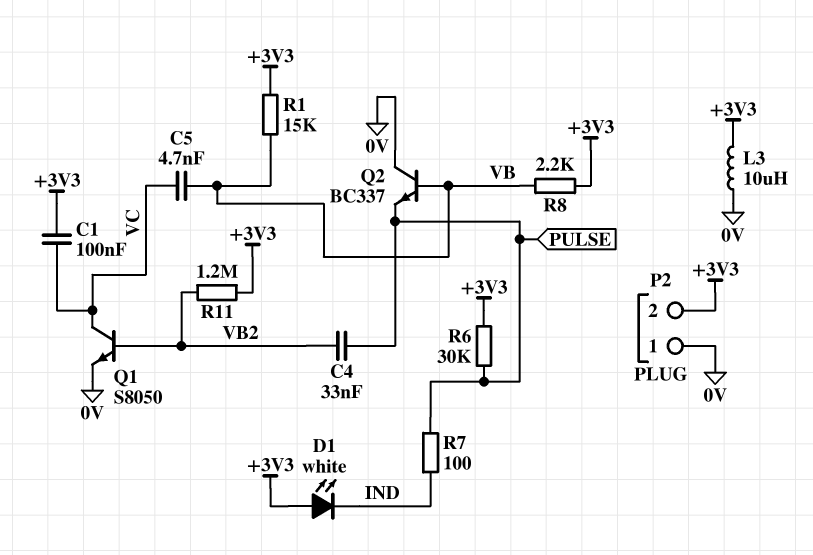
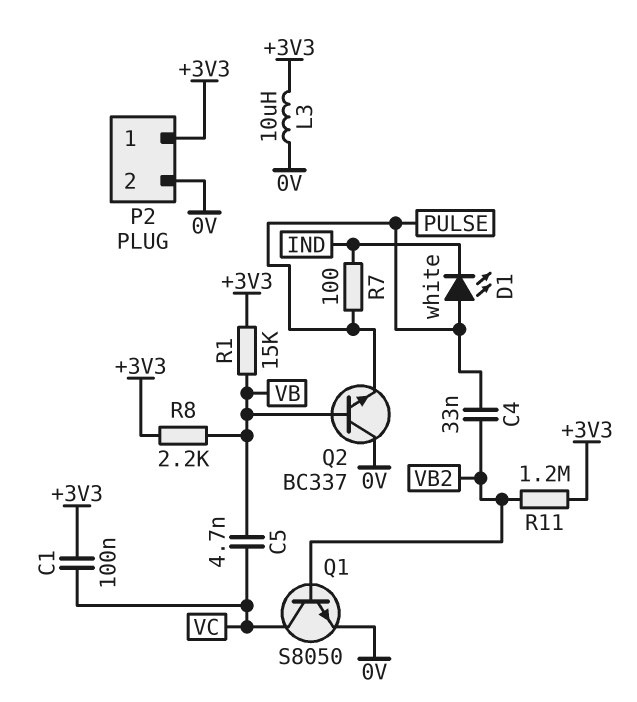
D1: LED white (A +3V3, K IND) -> LED white (A PULSE, K IND)
P2 pin 1: 0V -> +3V3
P2 pin 2: +3V3 -> 0V
R6: 30k (+3V3, PULSE) -> none

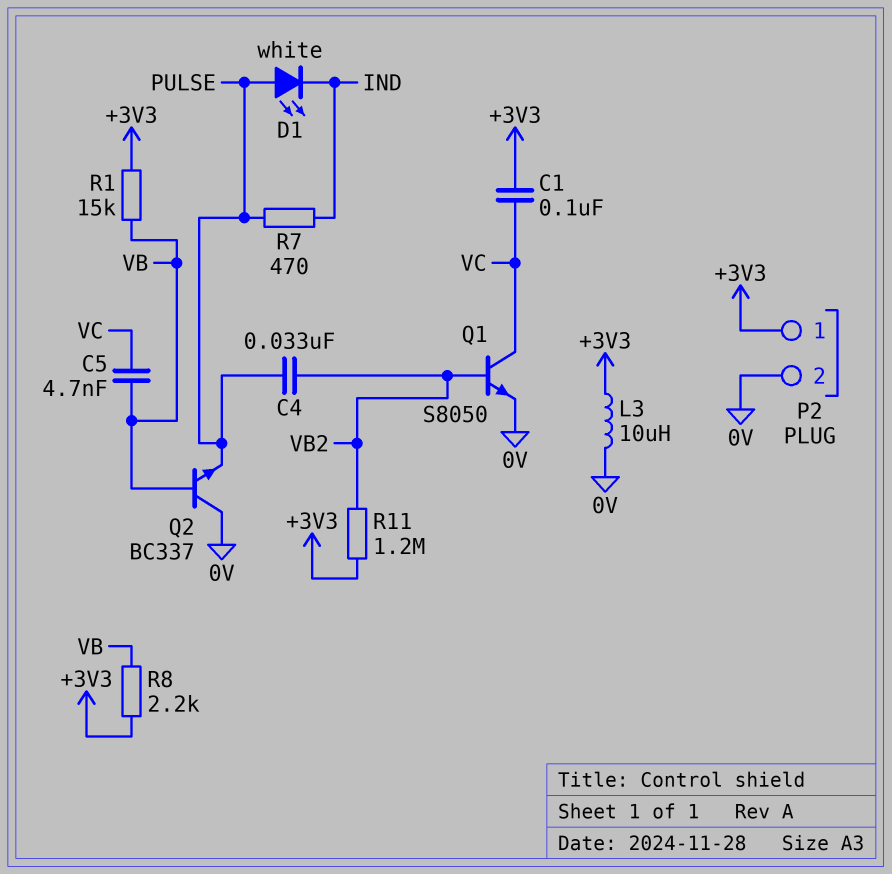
R7: 100 (IND, PULSE) -> 470 (IND, PULSE)

